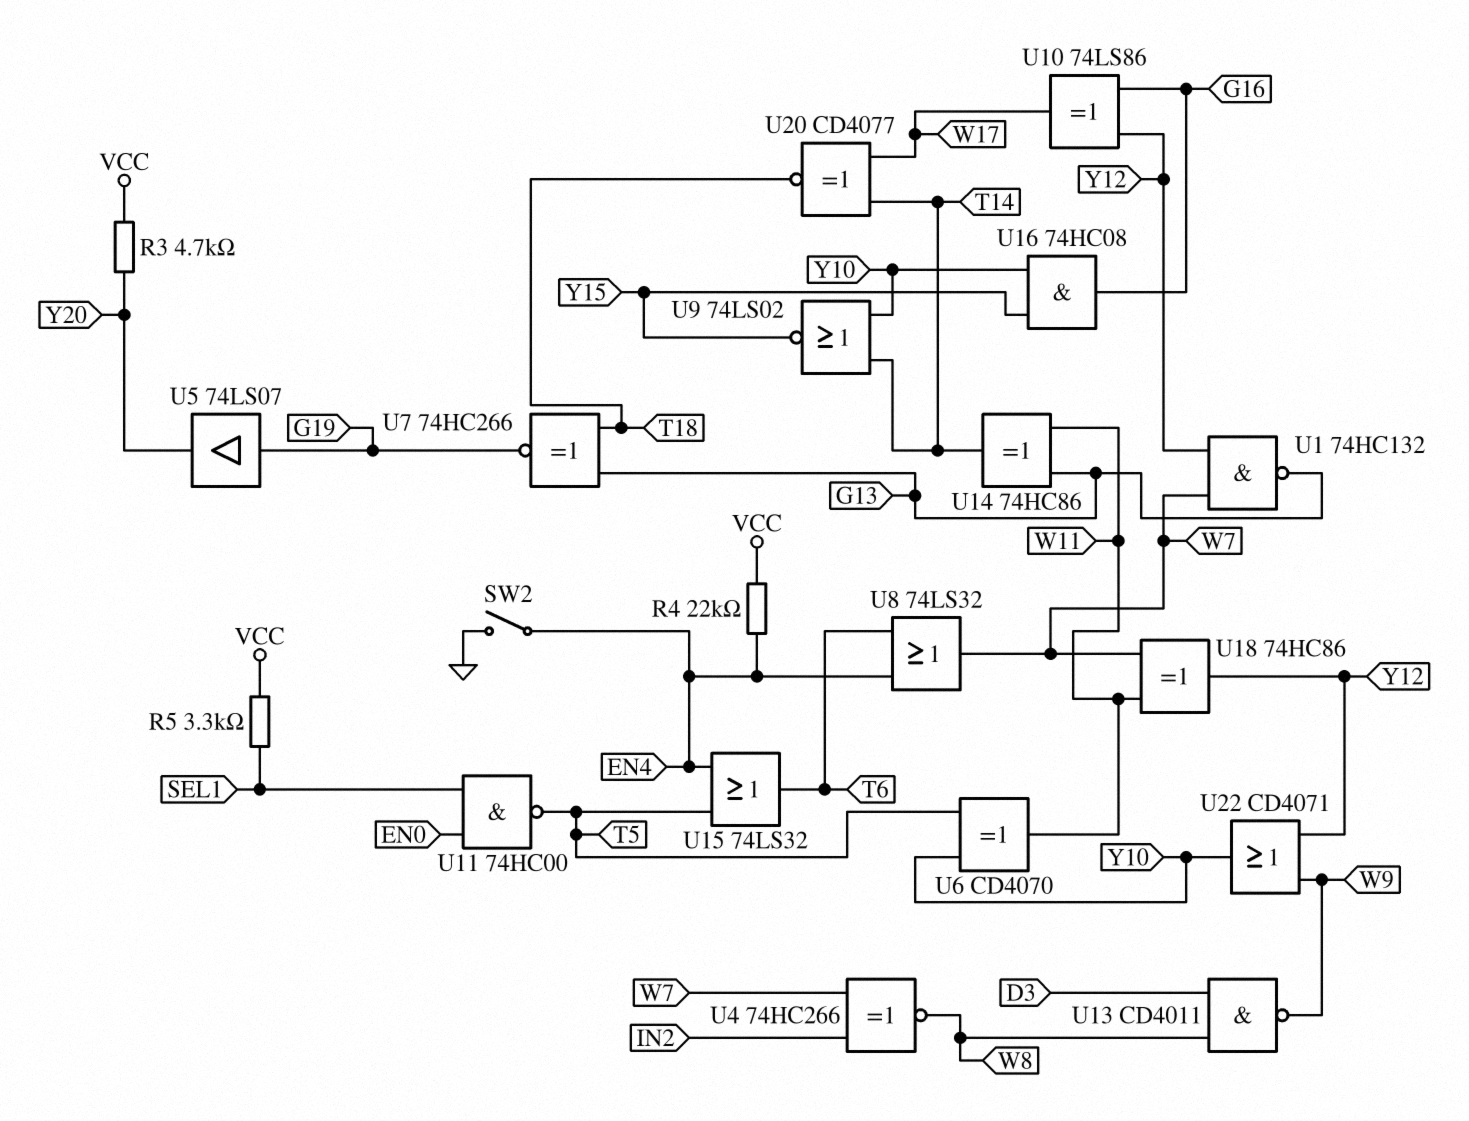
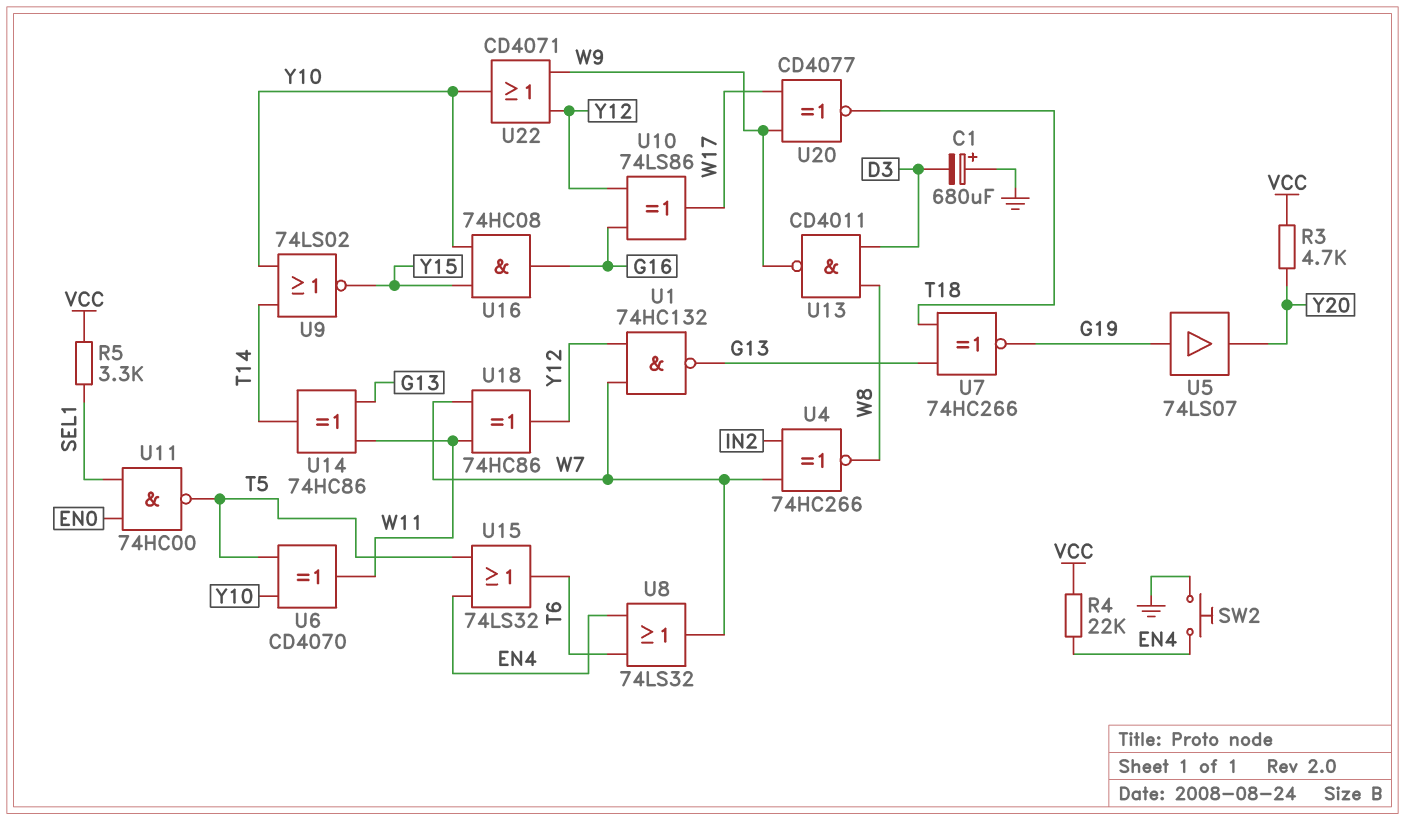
C1: none -> 680uF (plus GND, minus D3)
SW2: switch (EN4, GND) -> button (EN4, GND)
U20: XNOR CD4077 (in T14, in W17, out T18) -> XNOR CD4077 (in W9, in W17, out T18)

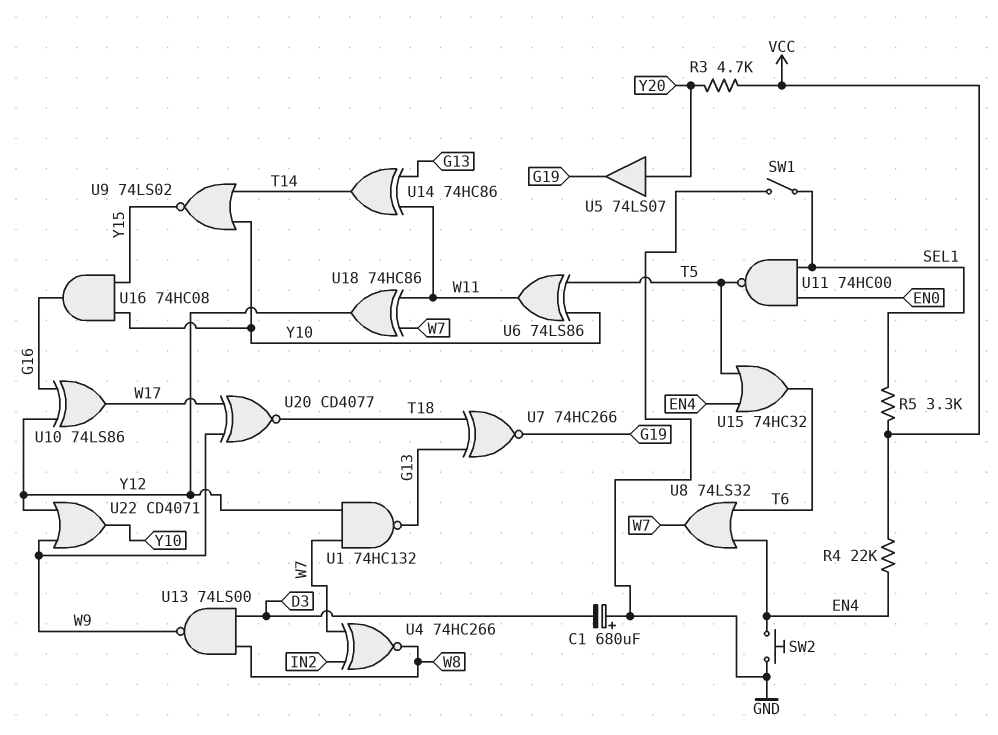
SW1: none -> switch (GND, SEL1)
U5: buffer 74LS07 (in G19, out Y20) -> buffer 74LS07 (in Y20, out G19)
U6: XOR CD4070 (in T5, in Y10, out W11) -> XOR 74LS86 (in T5, in Y10, out W11)
U13: NAND CD4011 (in D3, in W8, out W9) -> NAND 74LS00 (in D3, in W8, out W9)
U15: OR 74LS32 (in EN4, in T5, out T6) -> OR 74HC32 (in EN4, in T5, out T6)

